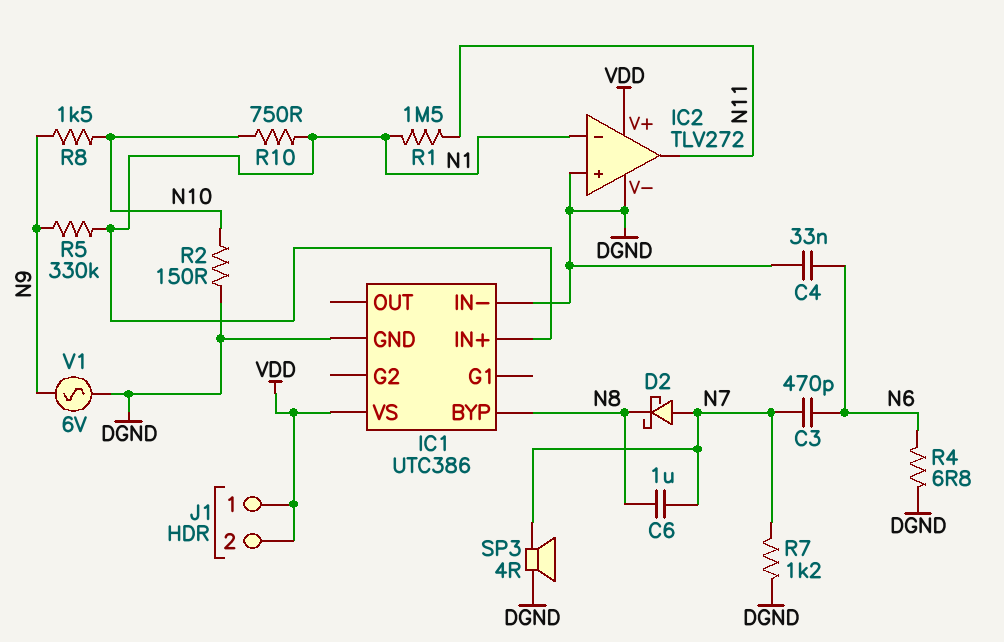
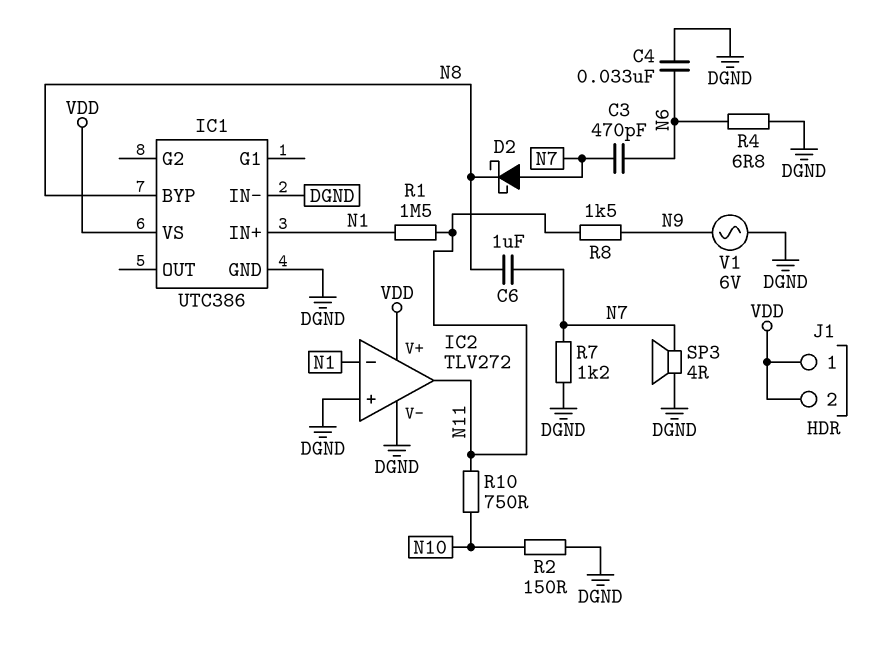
R5: 330k (N1, N9) -> none
R8: 1.5k (N9, N10) -> 1.5k (N9, N11)
R10: 750 (N1, N10) -> 750 (N10, N11)

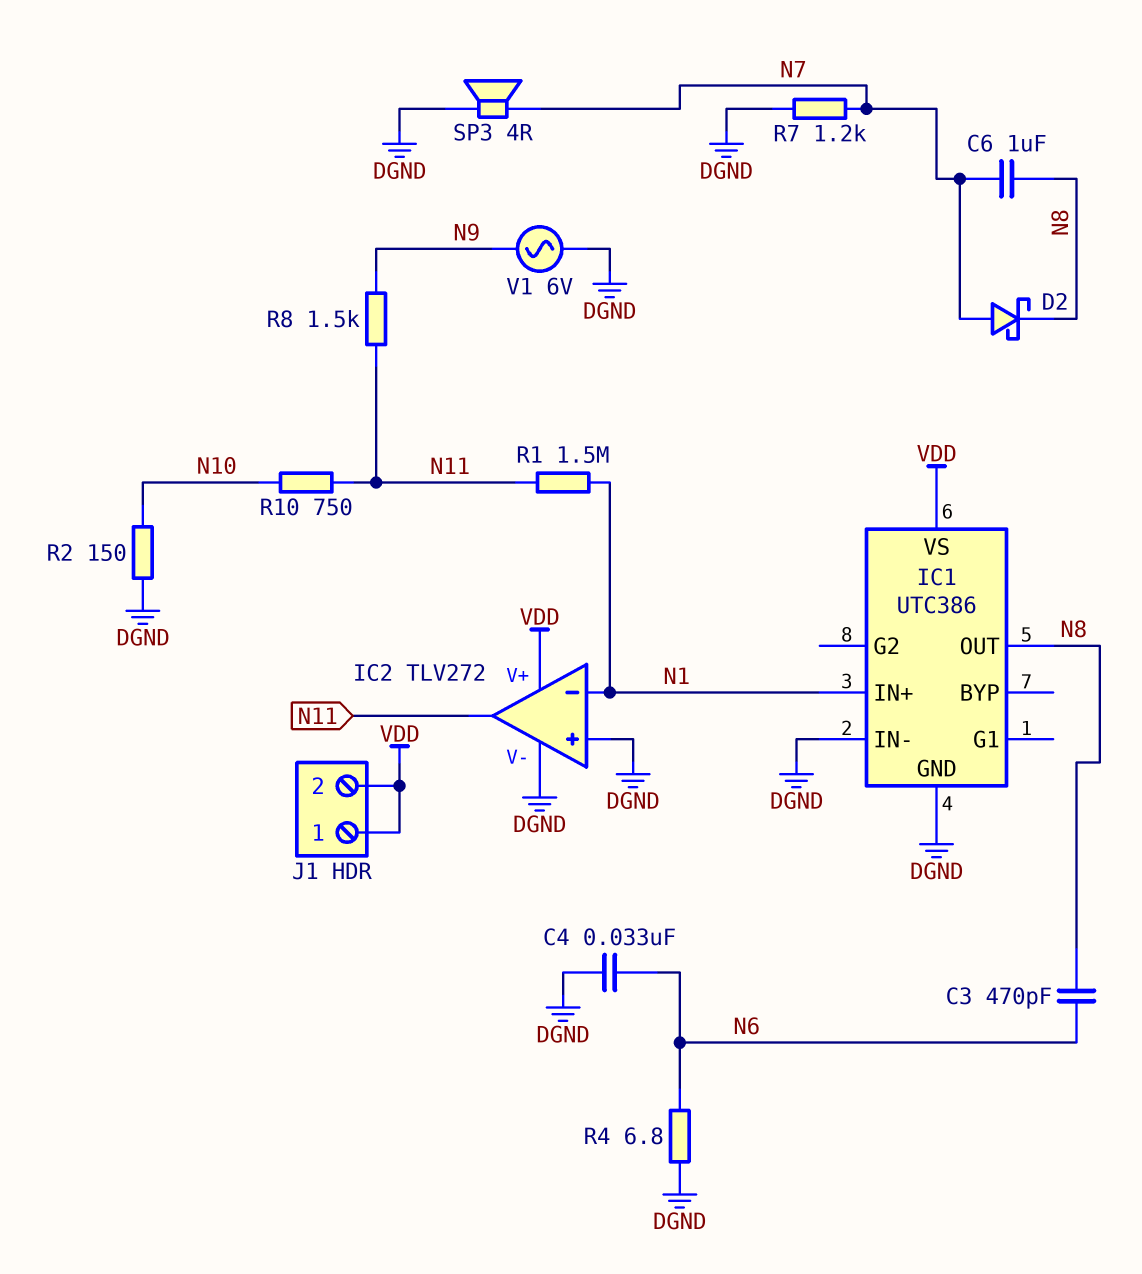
C3: 470pF (N6, N7) -> 470pF (N6, N8)
IC1 pin BYP: N8 -> none
IC1 pin OUT: none -> N8

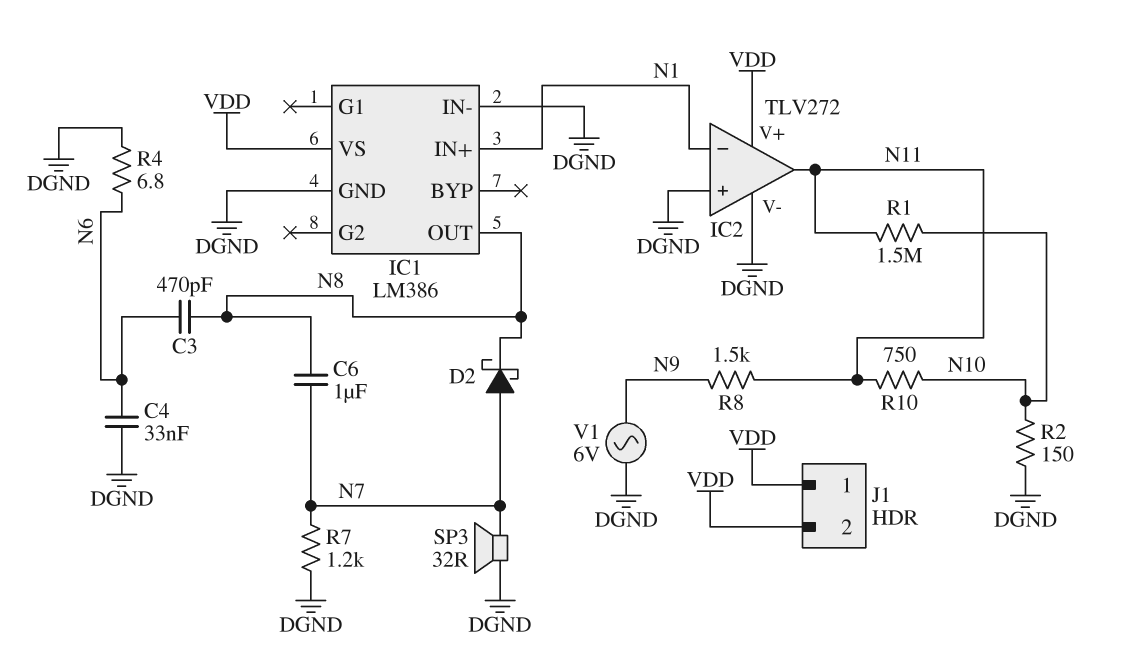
IC1: UTC386 -> LM386
R1: 1.5M (N1, N11) -> 1.5M (N10, N11)
SP3: speaker 4R (DGND, N7) -> speaker 32R (DGND, N7)

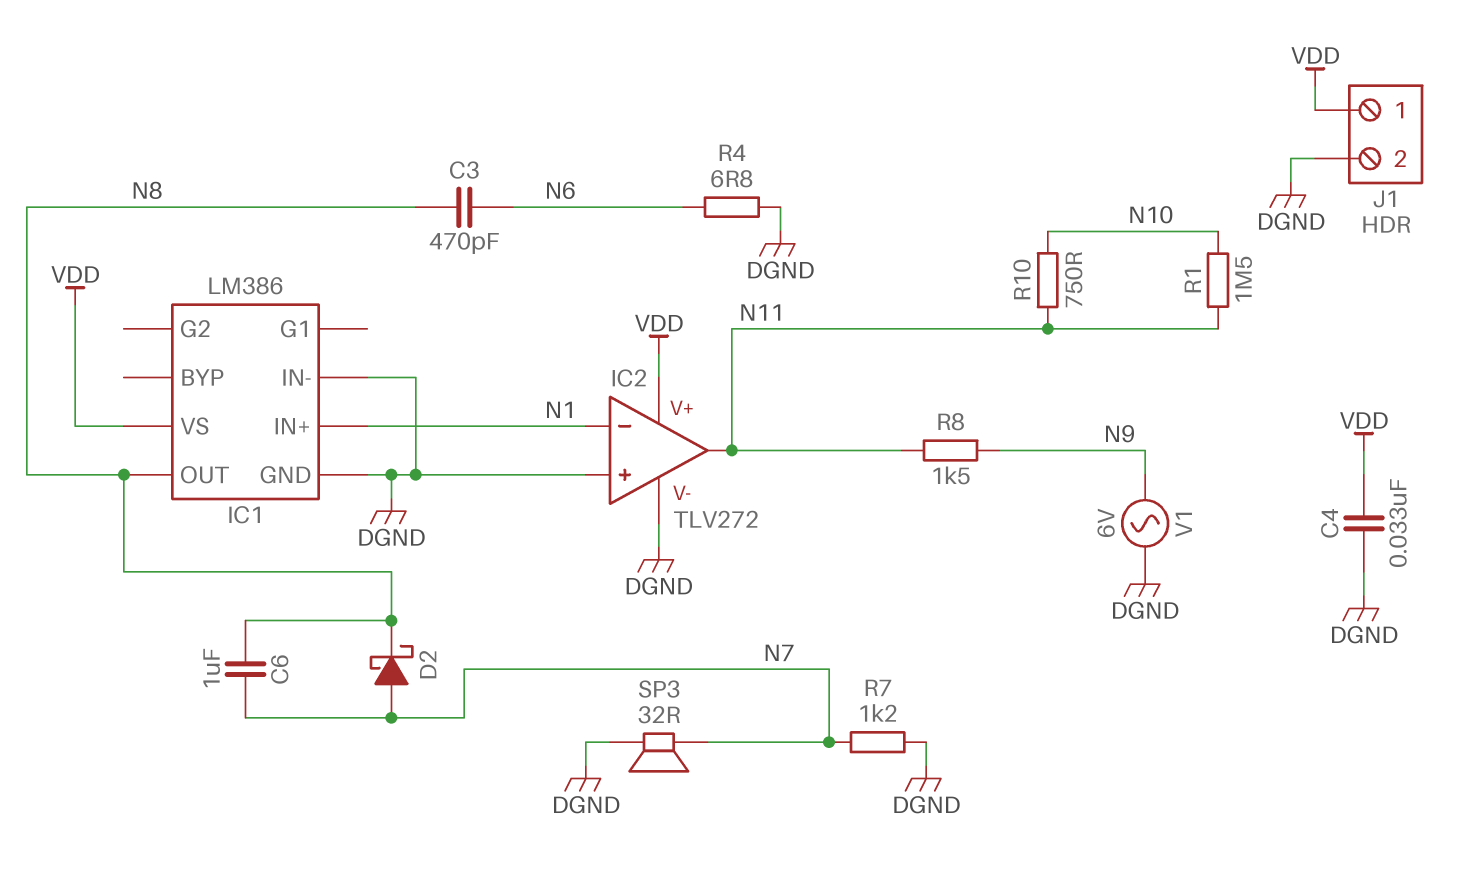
C4: 33nF (DGND, N6) -> 33nF (DGND, VDD)
J1 pin 2: VDD -> DGND
R2: 150 (DGND, N10) -> none

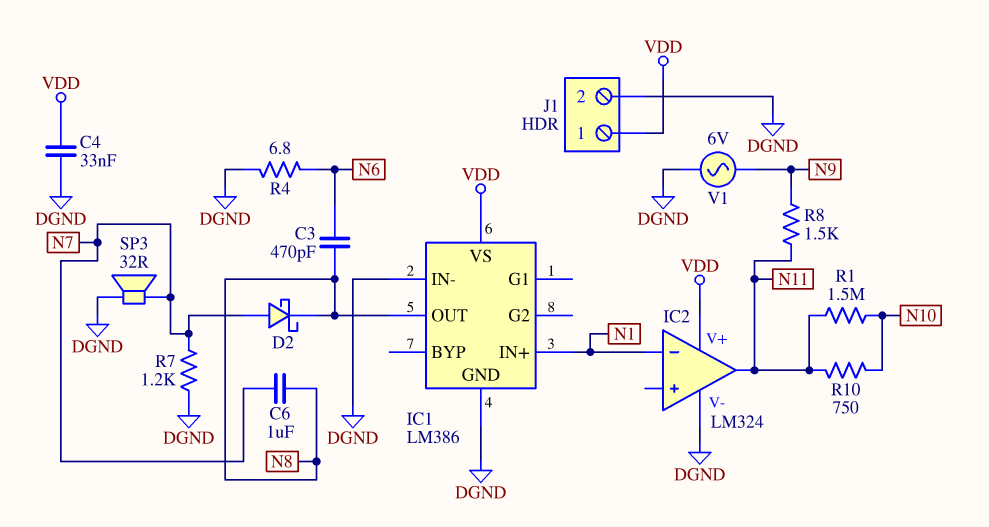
IC2: TLV272 -> LM324
IC2 pin in+: DGND -> none

